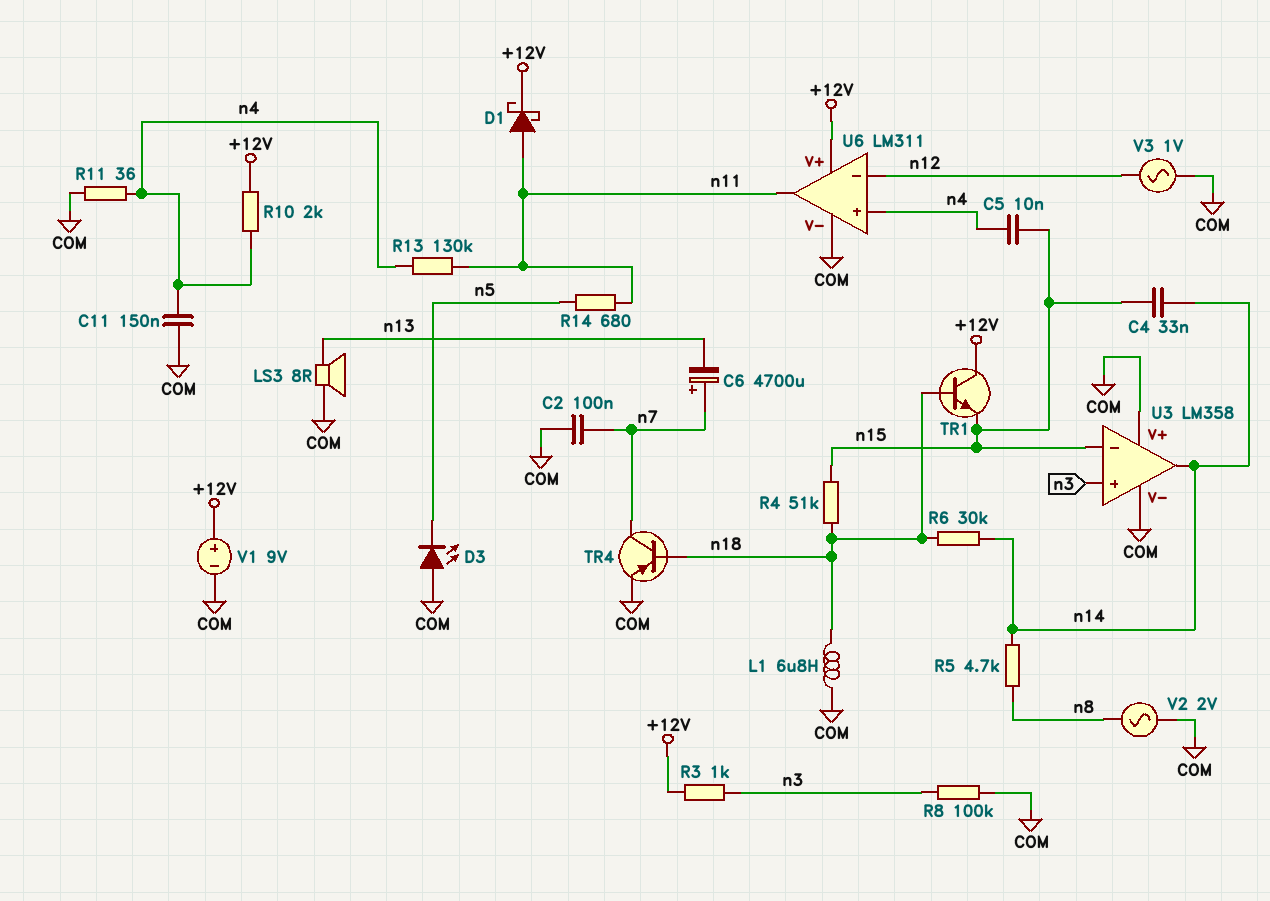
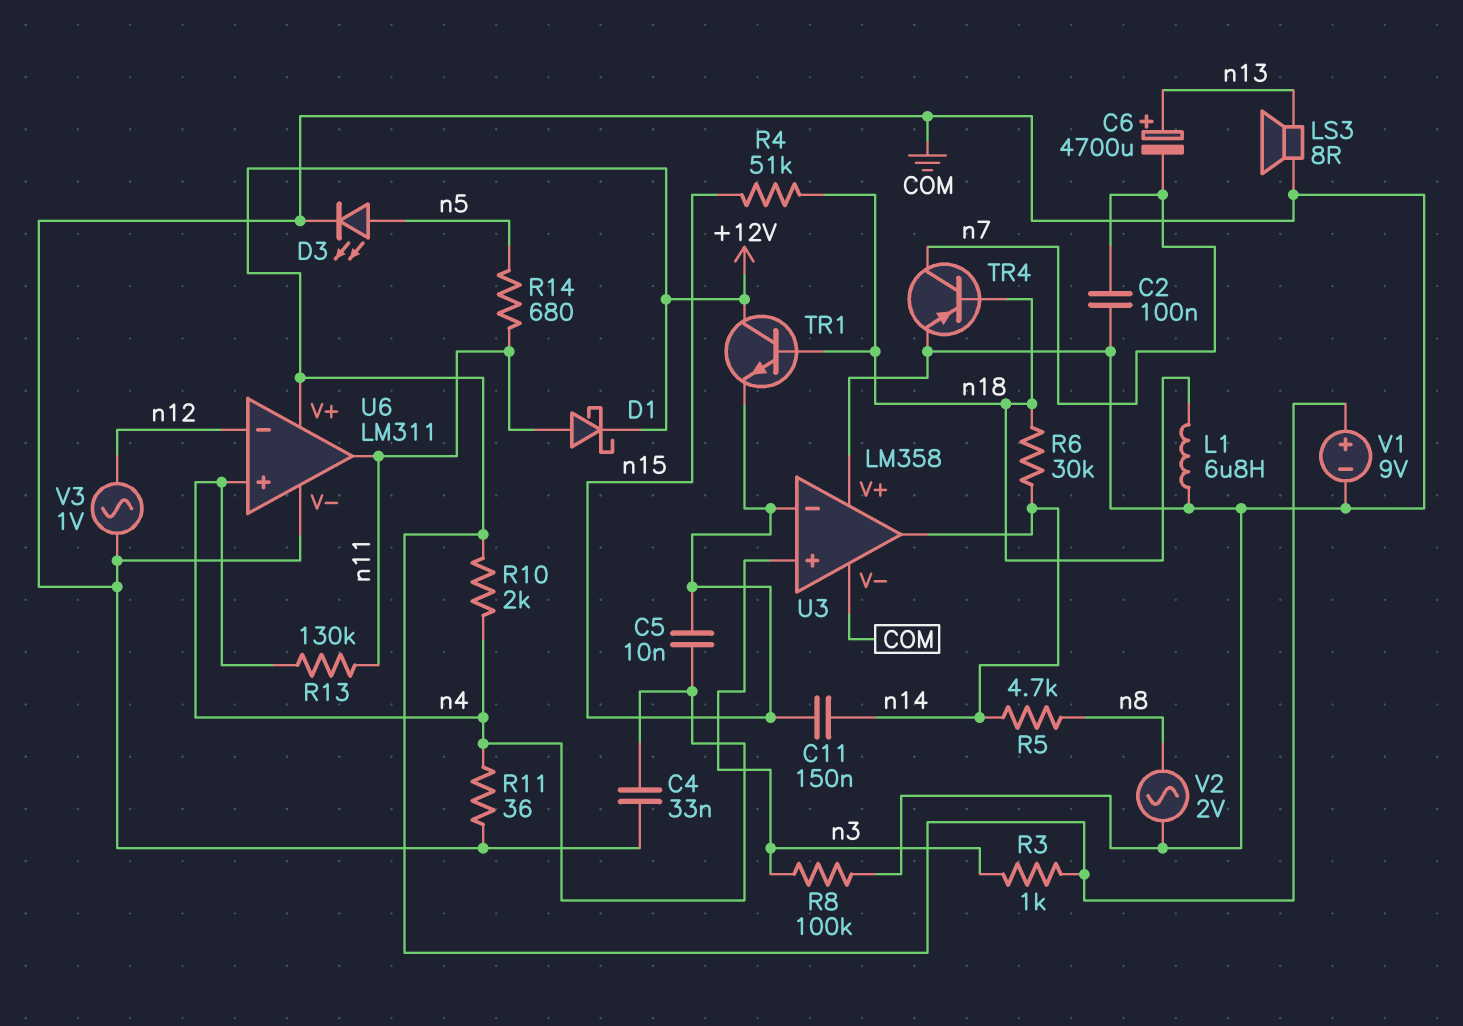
C4: 33nF (n14, n15) -> 33nF (COM, n4)
C6: 4700uF (plus n7, minus n13) -> 4700uF (plus n13, minus n7)
C11: 150nF (COM, n4) -> 150nF (n14, n15)
D3: LED (A COM, K n5) -> LED (A n5, K COM)

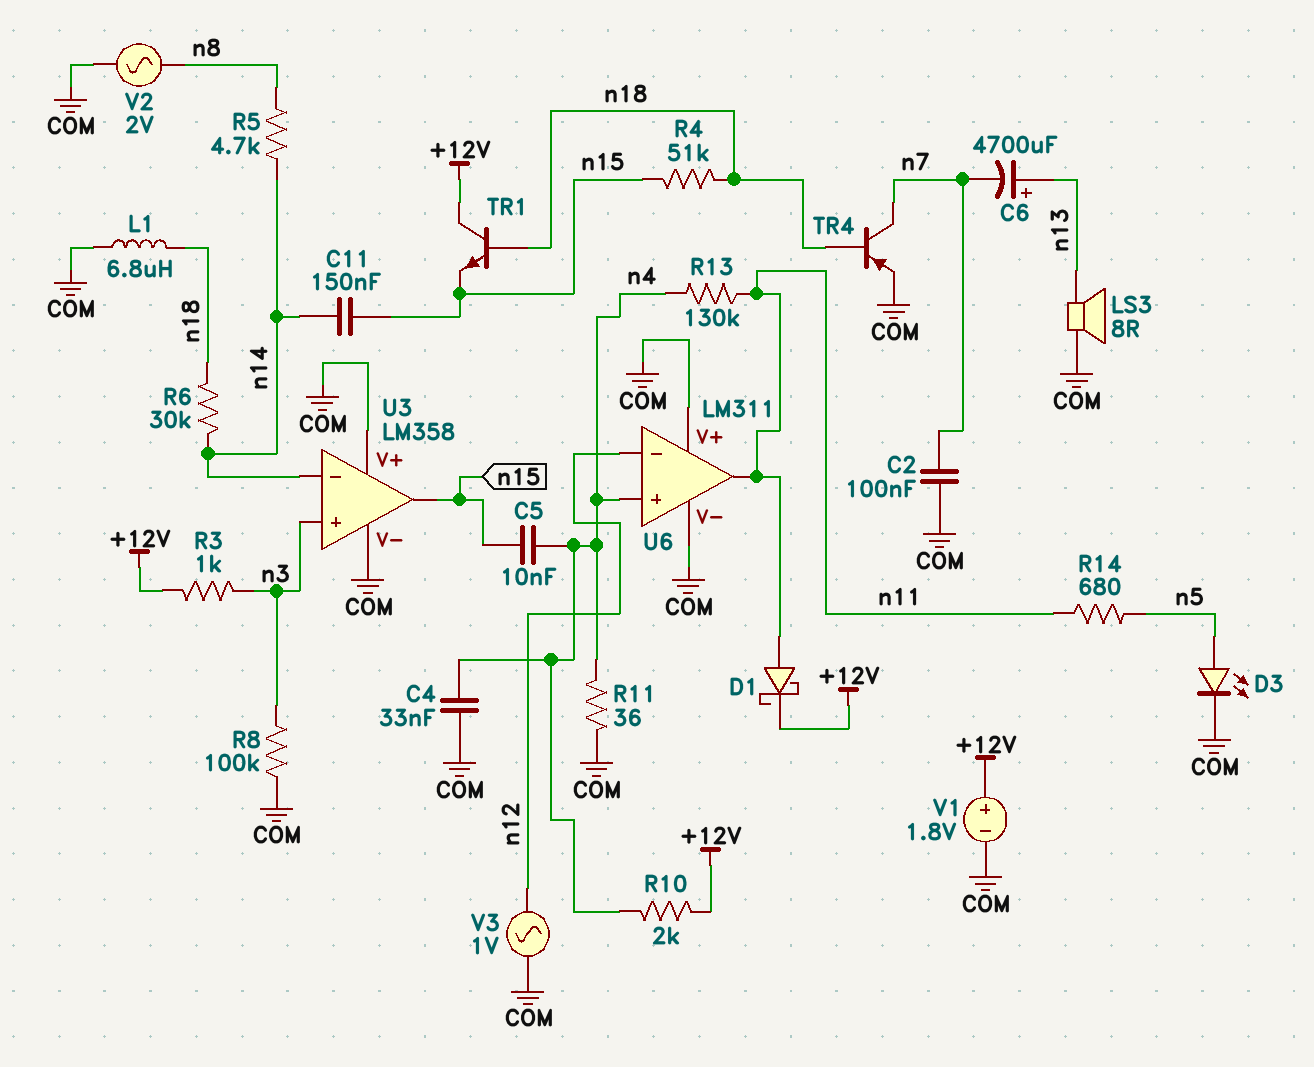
U3 pin in-: n15 -> n14
U3 pin out: n14 -> n15
U6 pin V+: +12V -> COM
V1: 9V (plus +12V, minus COM) -> 1.8V (plus +12V, minus COM)

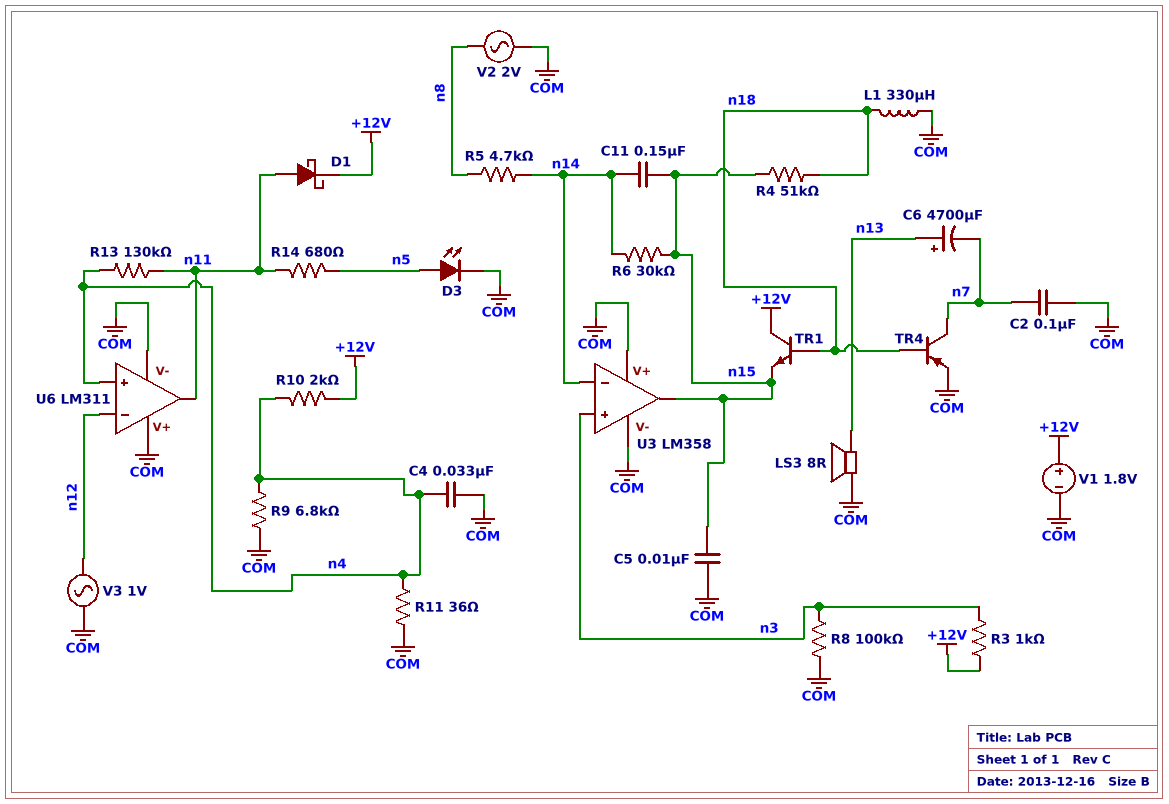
C5: 10nF (n4, n15) -> 10nF (COM, n15)
L1: 6.8uH (COM, n18) -> 330uH (COM, n18)
R6: 30k (n14, n18) -> 30k (n14, n15)
R9: none -> 6.8k (COM, n4)

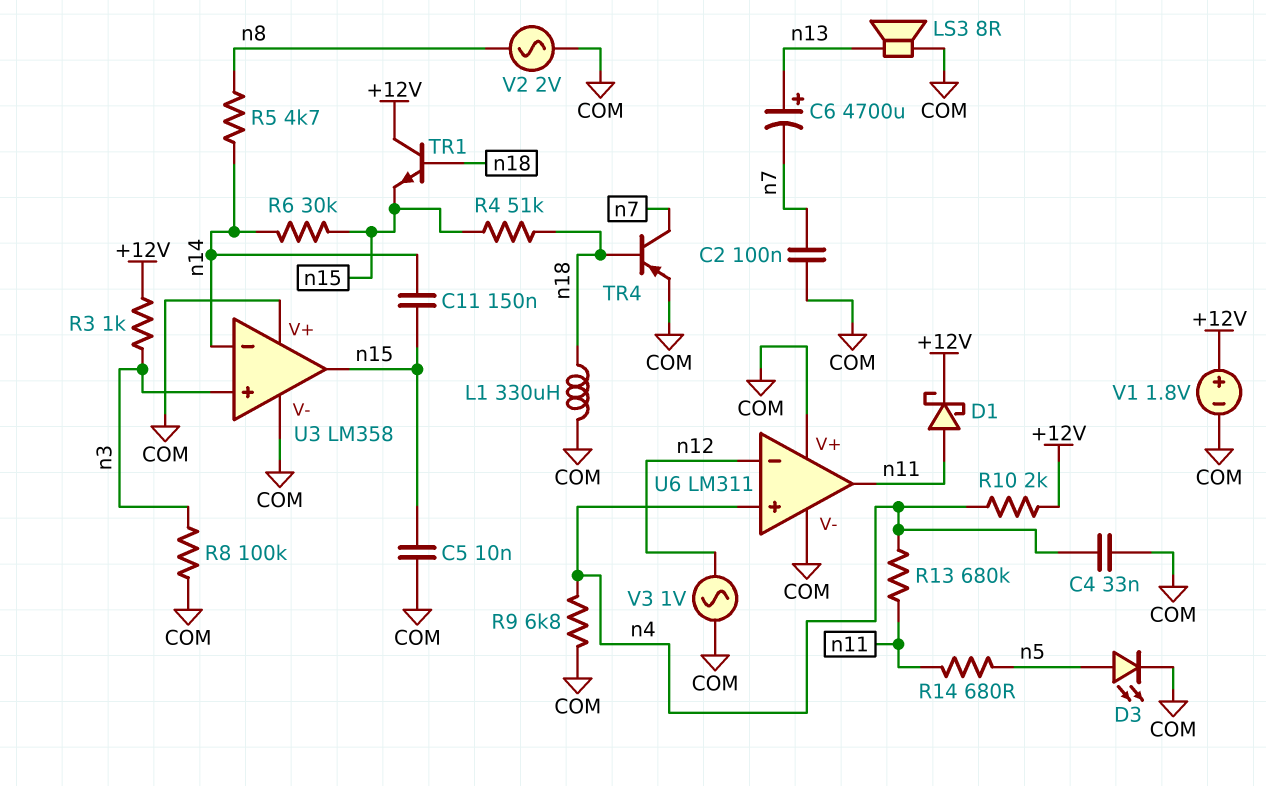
R11: 36 (COM, n4) -> none
R13: 130k (n4, n11) -> 680k (n4, n11)

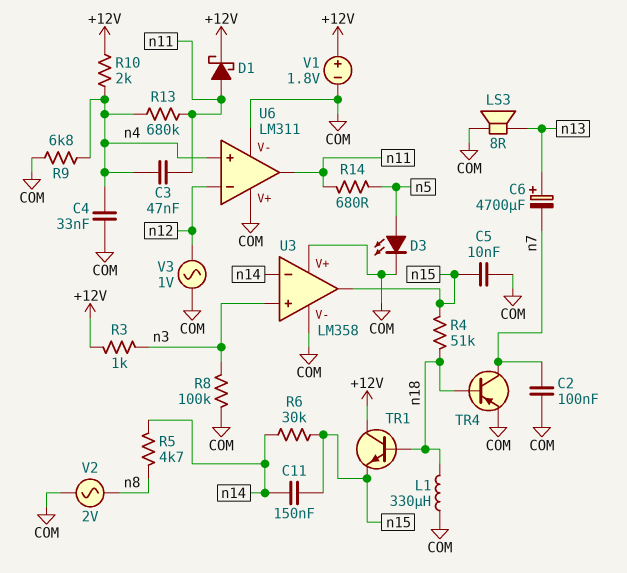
C3: none -> 47nF (n4, n11)

